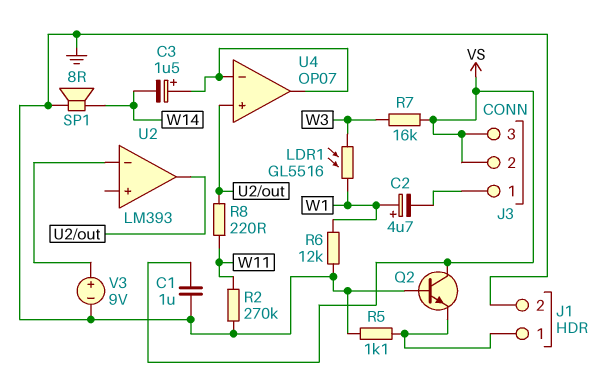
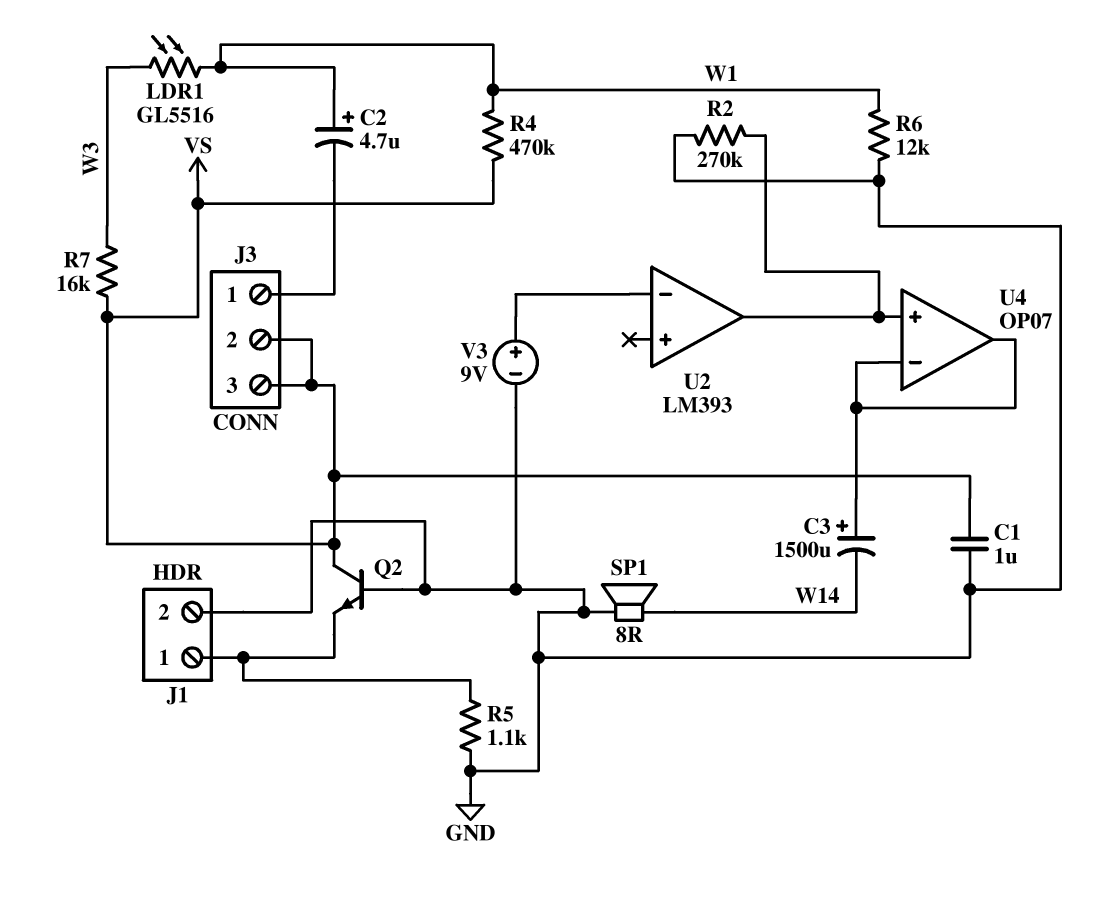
C3: 1.5uF (plus U4/in-, minus W14) -> 1500uF (plus U4/in-, minus W14)
R2: 270k (GND, W11) -> 270k (GND, U2/out)
R4: none -> 470k (VS, W1)
R8: 220 (U2/out, W11) -> none

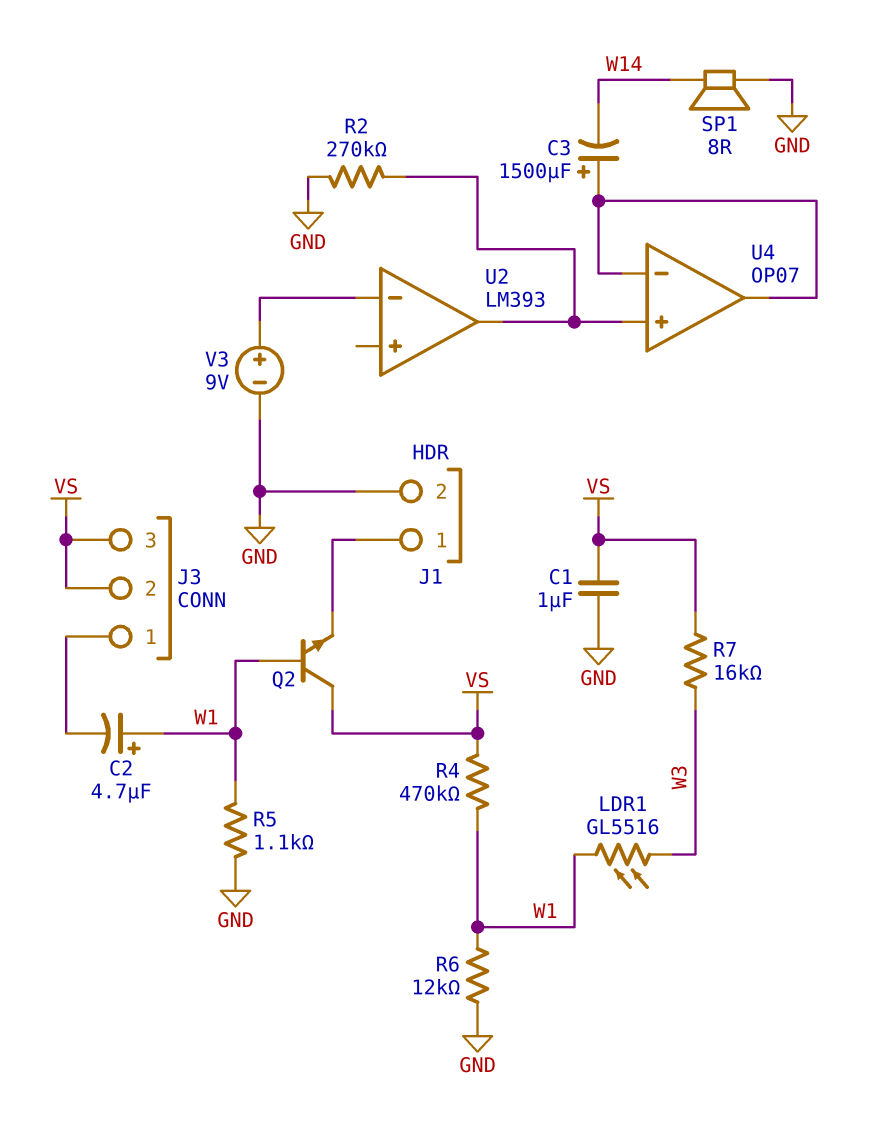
Q2: NPN (B GND, C VS, E J1/1) -> NPN (B W1, C VS, E J1/1)
R5: 1.1k (GND, J1/1) -> 1.1k (GND, W1)

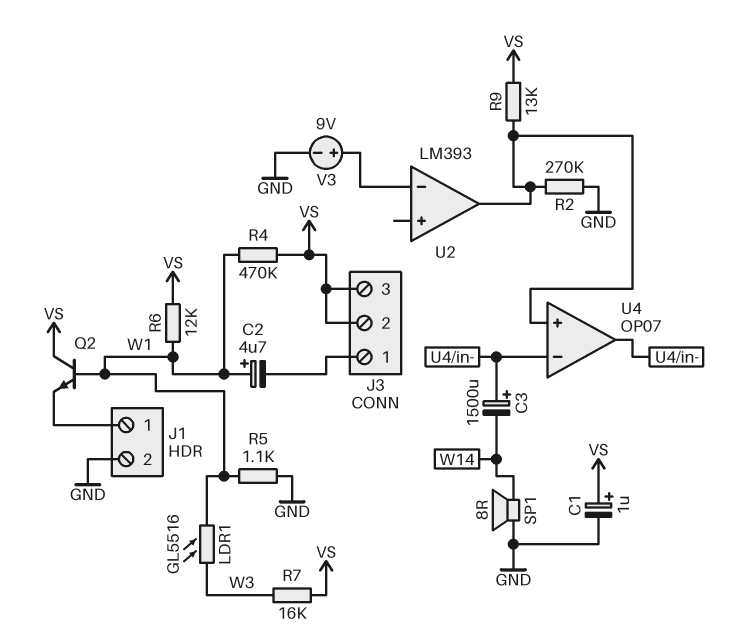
C1: 1uF (GND, VS) -> 1uF (plus VS, minus GND)
R6: 12k (GND, W1) -> 12k (VS, W1)
R9: none -> 13k (U2/out, VS)

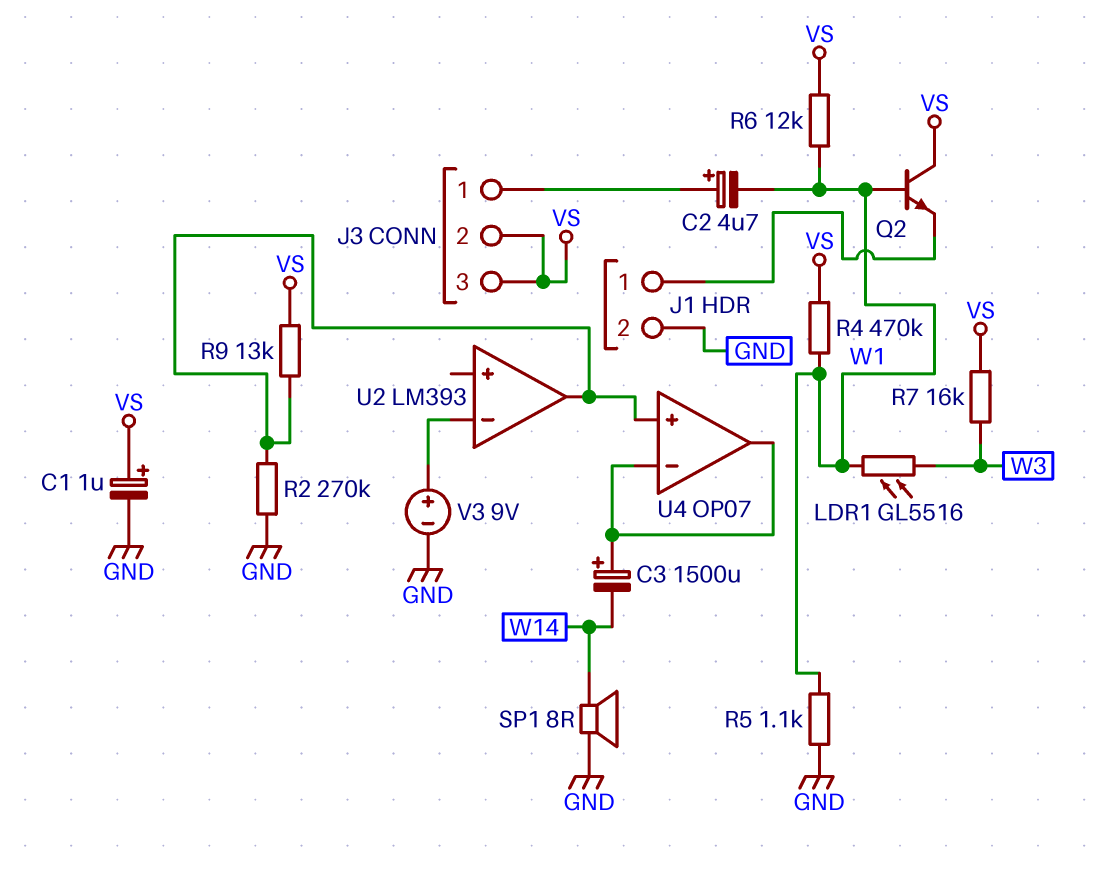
C2: 4.7uF (plus W1, minus J3/1) -> 4.7uF (plus J3/1, minus W1)

